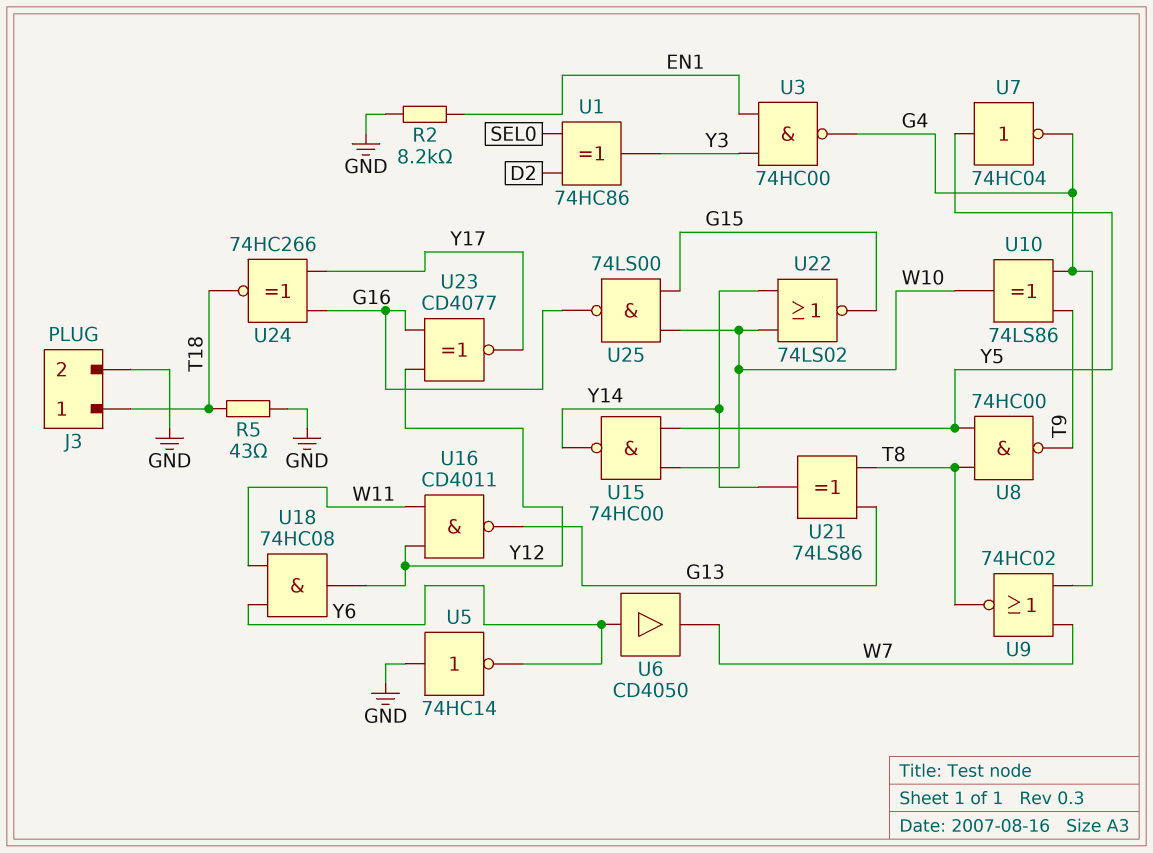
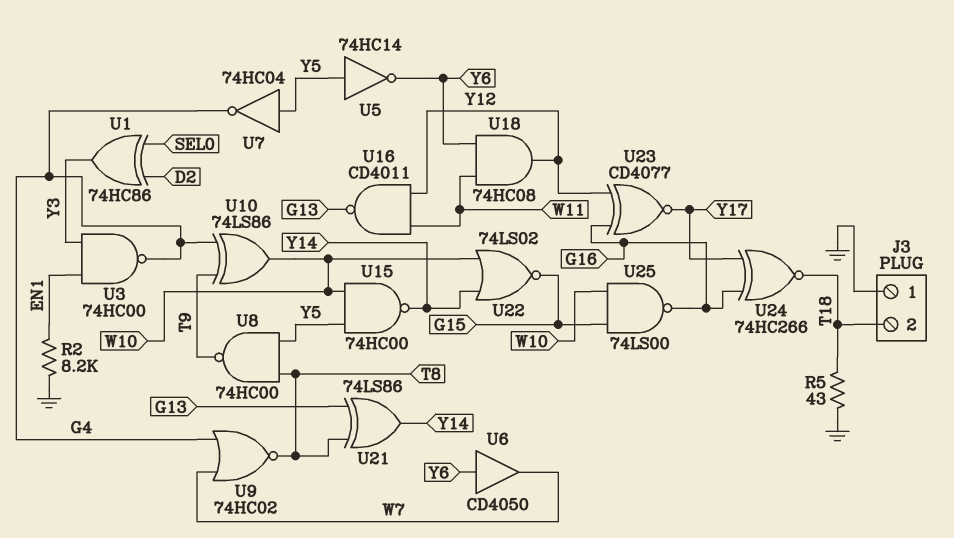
J3 pin 1: T18 -> GND
J3 pin 2: GND -> T18
U5: NOT 74HC14 (in GND, out Y6) -> NOT 74HC14 (in Y5, out Y6)

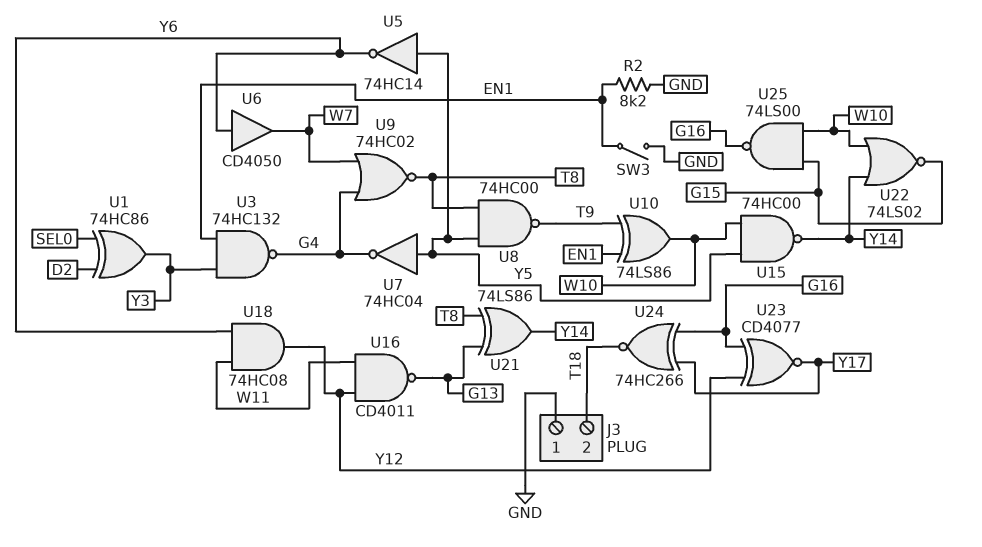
R5: 43 (GND, T18) -> none
SW3: none -> switch (EN1, GND)
U3: NAND 74HC00 (in EN1, in Y3, out G4) -> NAND 74HC132 (in EN1, in Y3, out G4)
U10: XOR 74LS86 (in G4, in T9, out W10) -> XOR 74LS86 (in EN1, in T9, out W10)

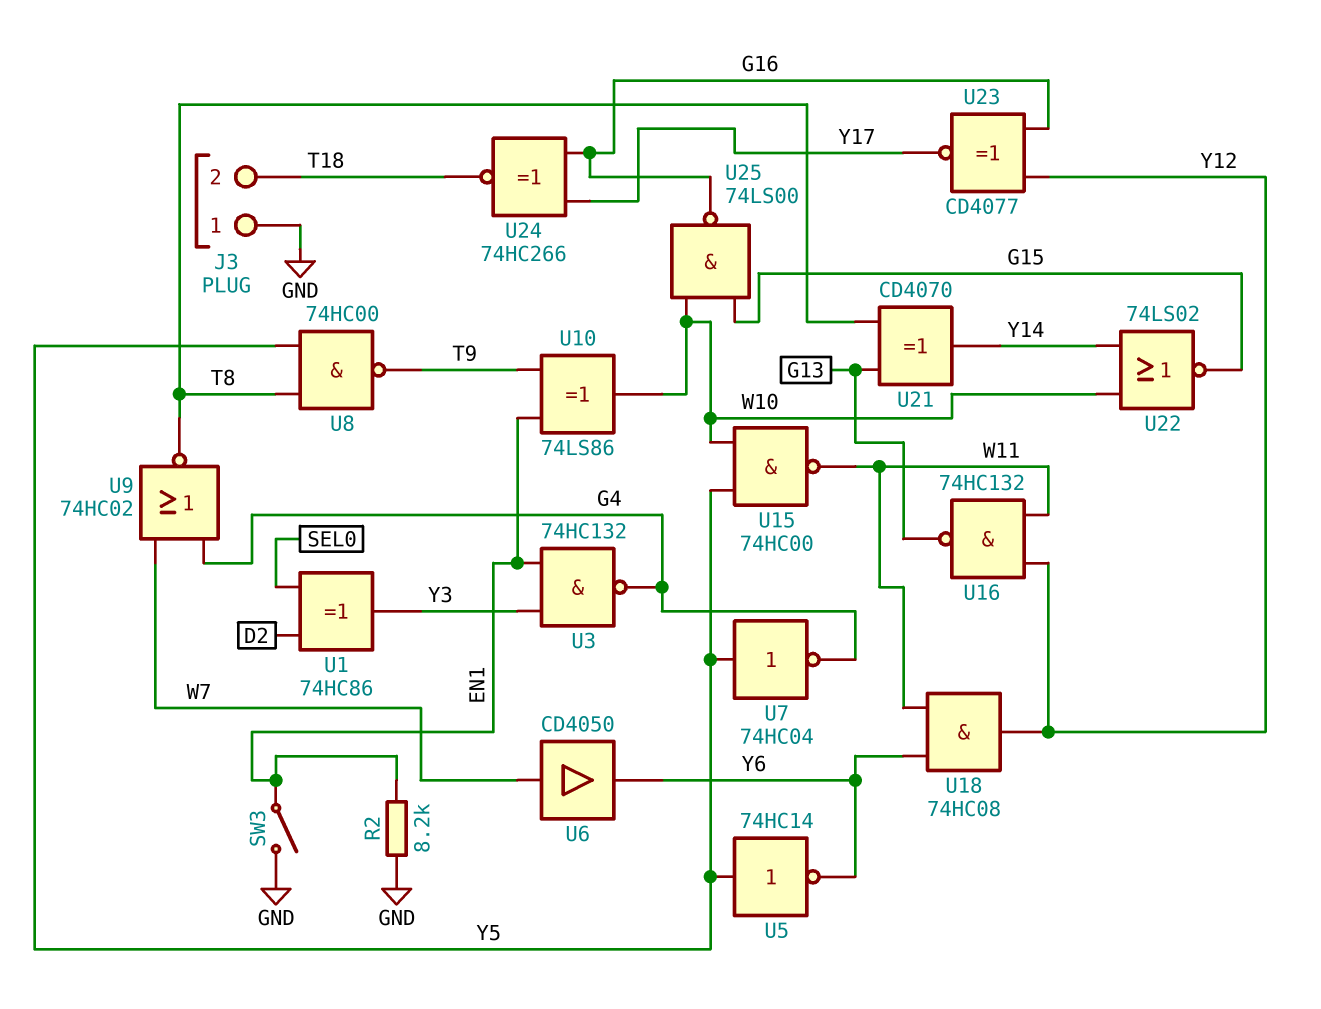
U6: buffer CD4050 (in Y6, out W7) -> buffer CD4050 (in W7, out Y6)
U15: NAND 74HC00 (in W10, in Y5, out Y14) -> NAND 74HC00 (in W10, in Y5, out W11)
U16: NAND CD4011 (in W11, in Y12, out G13) -> NAND 74HC132 (in W11, in Y12, out G13)
U21: XOR 74LS86 (in G13, in T8, out Y14) -> XOR CD4070 (in G13, in T8, out Y14)

